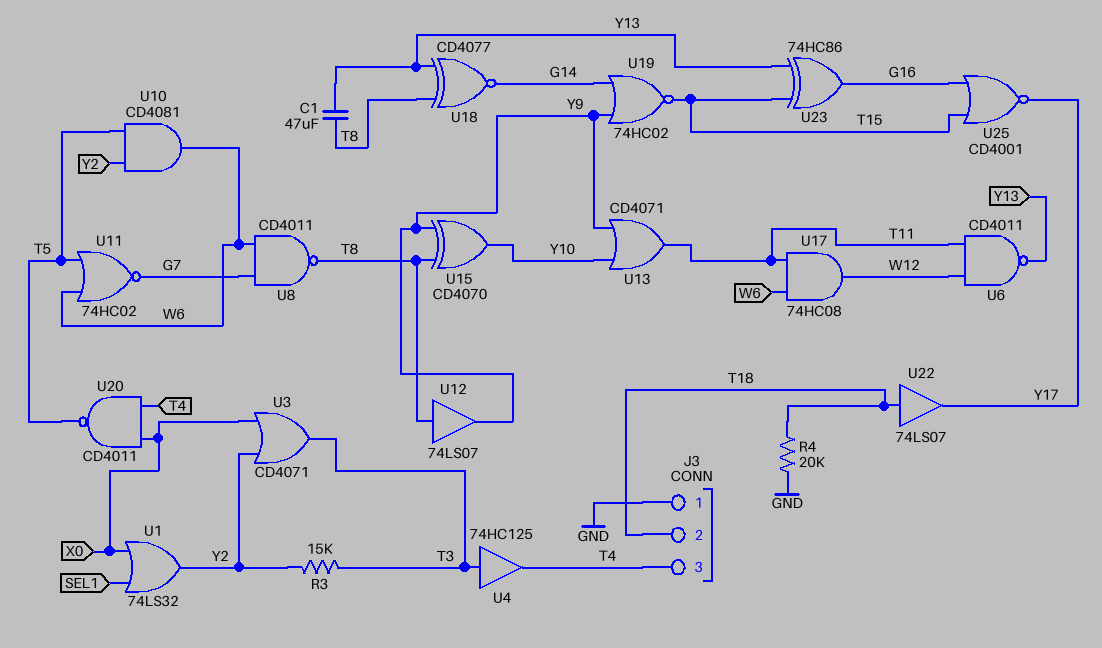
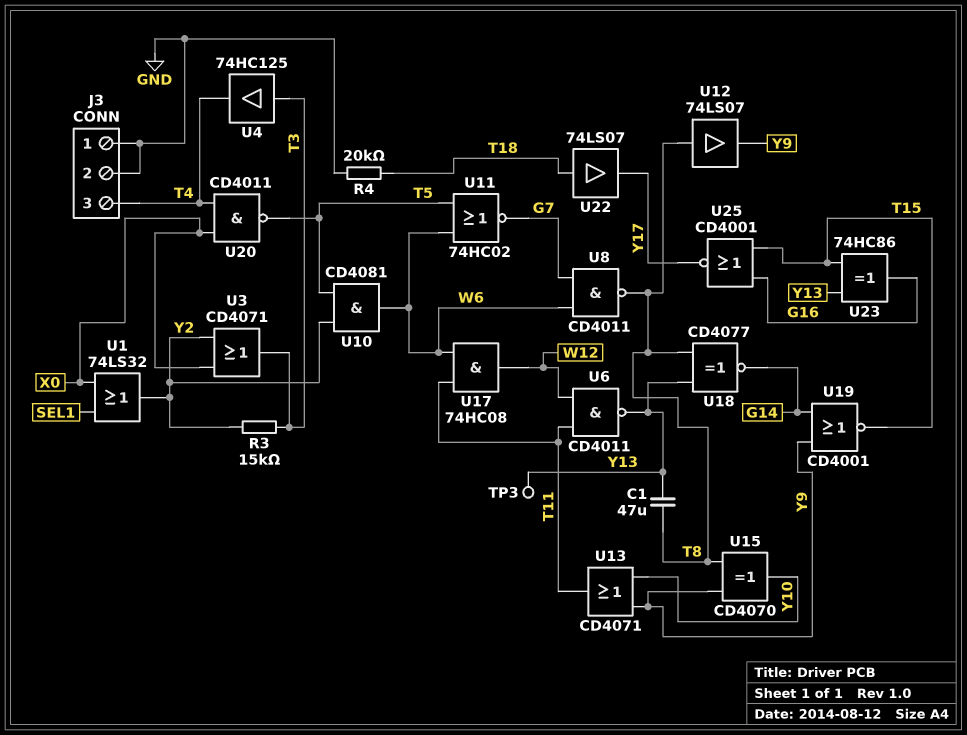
J3 pin 2: T18 -> GND
TP3: none -> test point (Y13)
U19: NOR 74HC02 (in G14, in Y9, out T15) -> NOR CD4001 (in G14, in Y9, out T15)

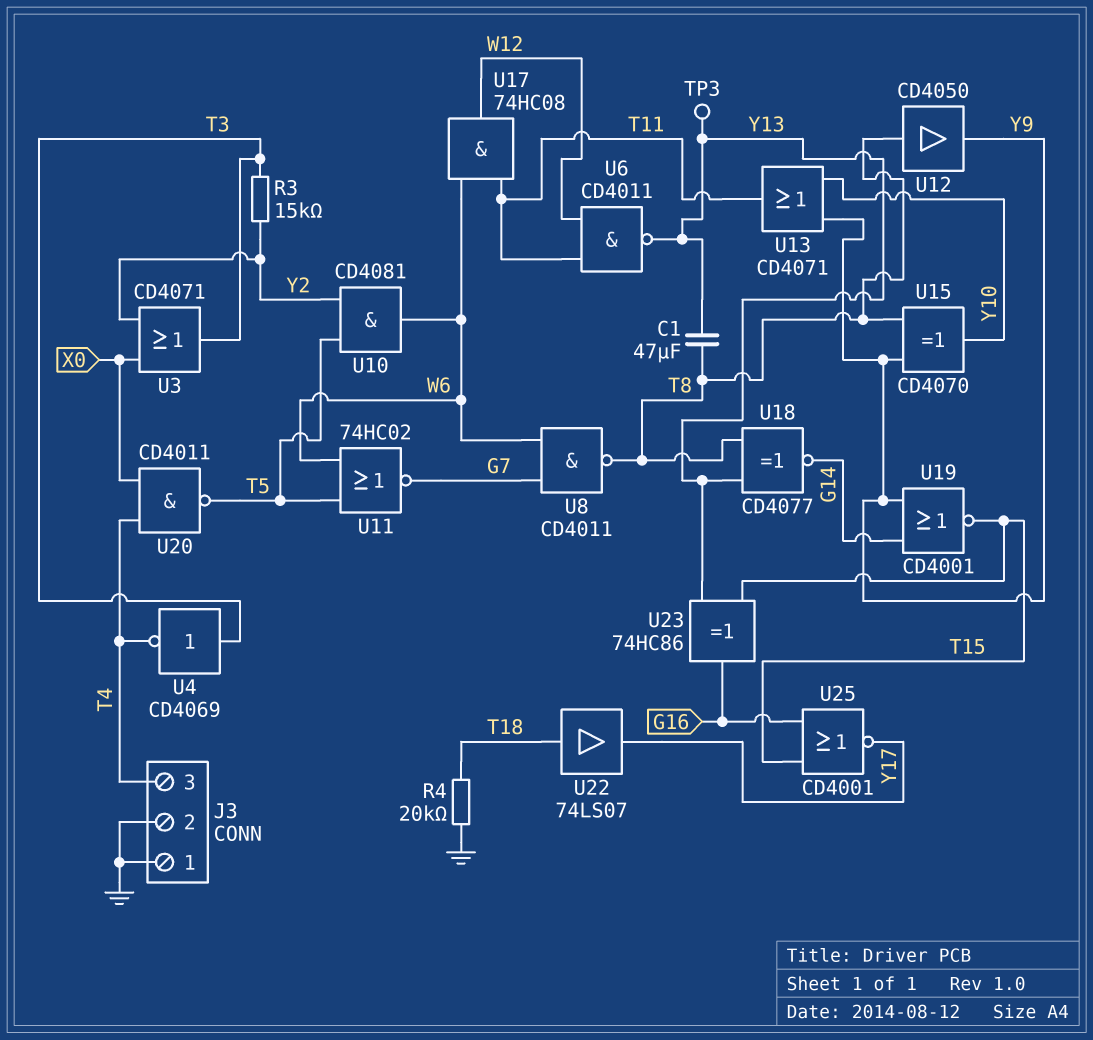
U1: OR 74LS32 (in SEL1, in X0, out Y2) -> none
U4: buffer 74HC125 (in T3, out T4) -> NOT CD4069 (in T3, out T4)
U12: buffer 74LS07 (in T8, out Y9) -> buffer CD4050 (in T8, out Y9)

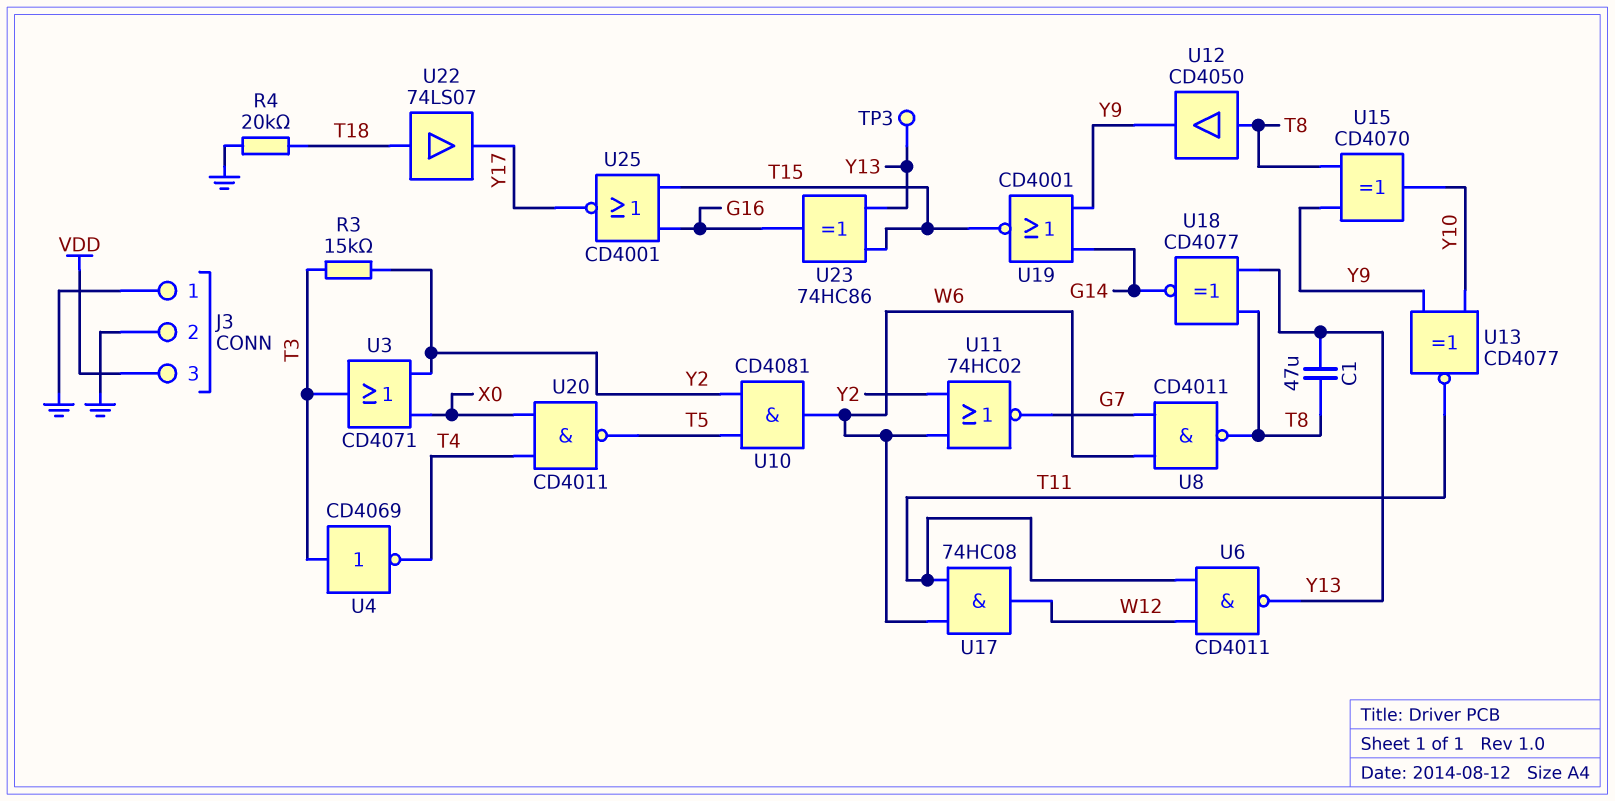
J3 pin 3: T4 -> VDD
U11: NOR 74HC02 (in T5, in W6, out G7) -> NOR 74HC02 (in W6, in Y2, out G7)
U13: OR CD4071 (in Y9, in Y10, out T11) -> XNOR CD4077 (in Y9, in Y10, out T11)

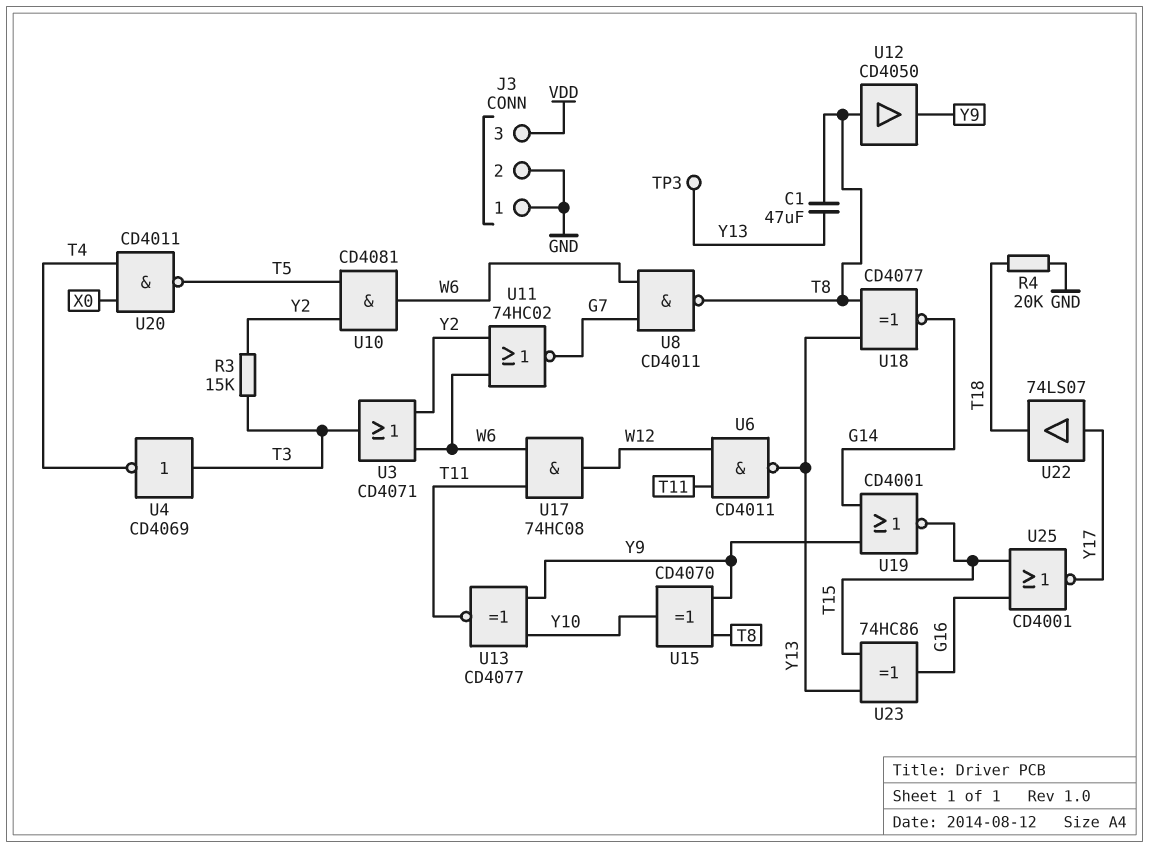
U3: OR CD4071 (in X0, in Y2, out T3) -> OR CD4071 (in W6, in Y2, out T3)
U22: buffer 74LS07 (in T18, out Y17) -> buffer 74LS07 (in Y17, out T18)

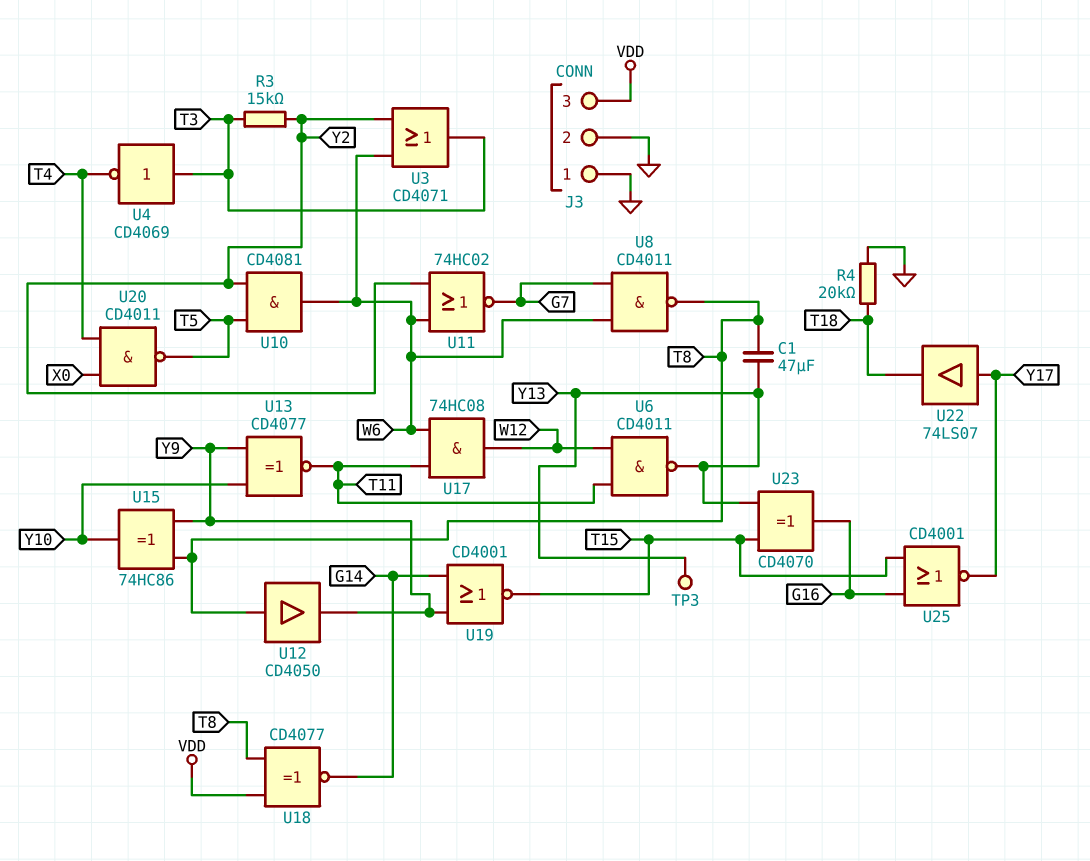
U15: XOR CD4070 (in T8, in Y9, out Y10) -> XOR 74HC86 (in T8, in Y9, out Y10)
U18: XNOR CD4077 (in T8, in Y13, out G14) -> XNOR CD4077 (in T8, in VDD, out G14)
U23: XOR 74HC86 (in T15, in Y13, out G16) -> XOR CD4070 (in T15, in Y13, out G16)

